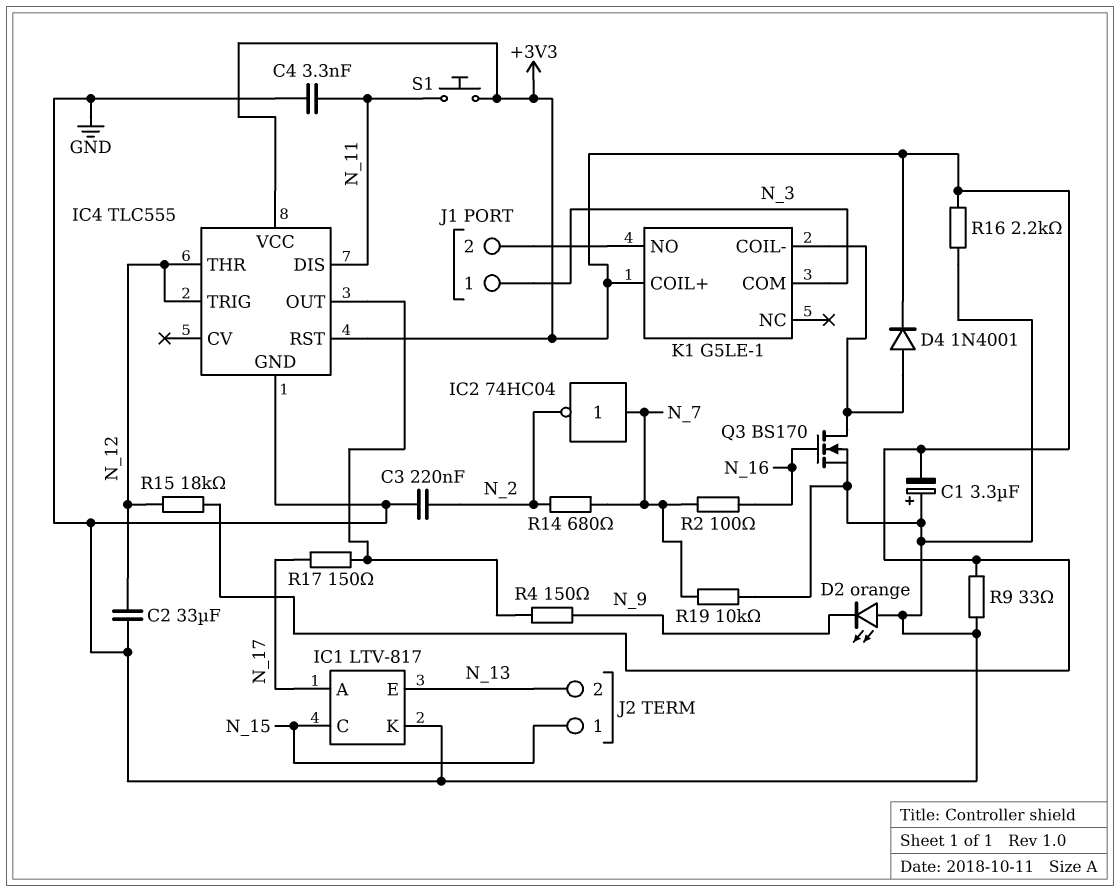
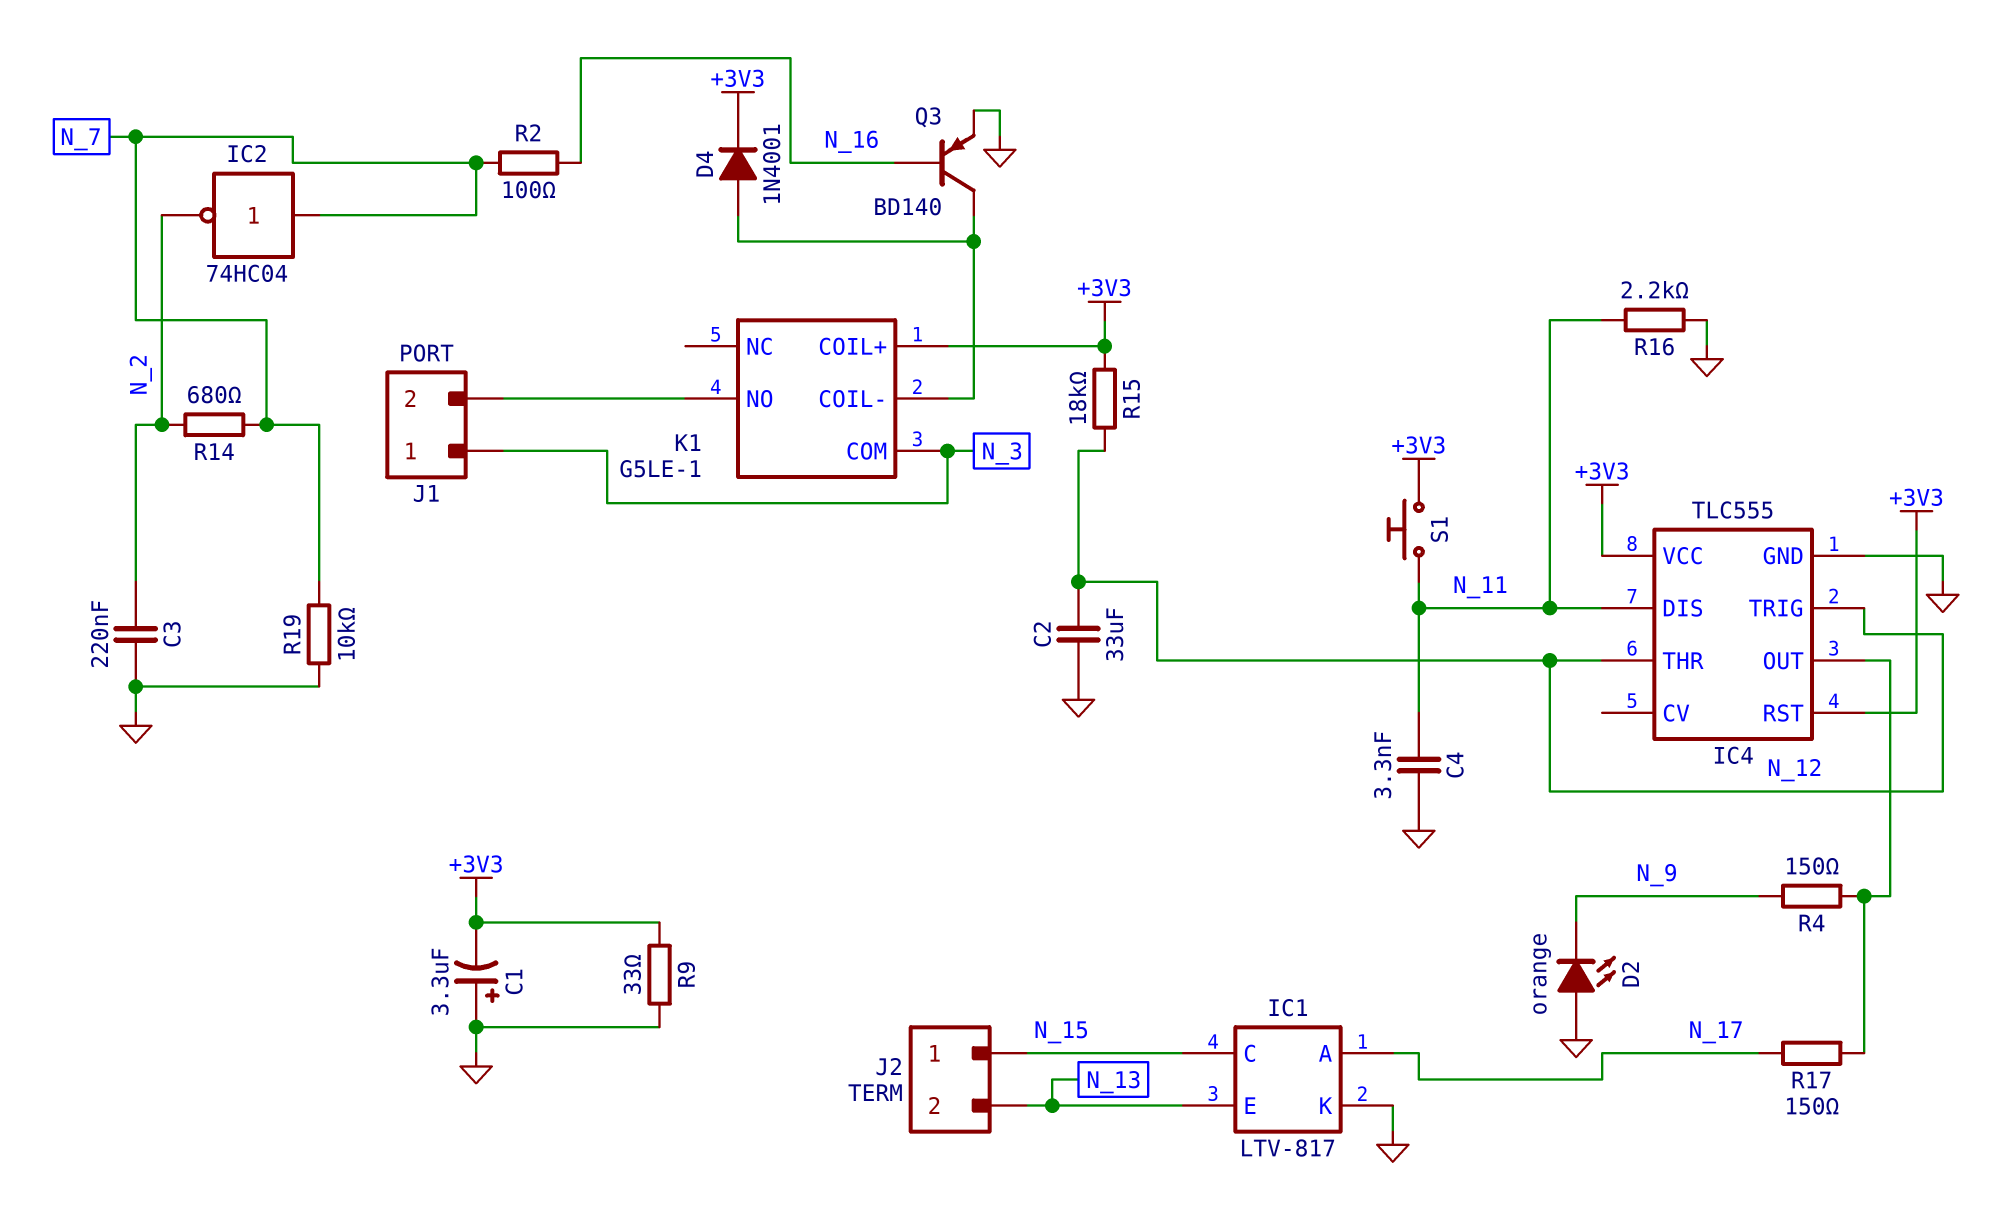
Q3: NMOS BS170 (G N_16, D K1/COIL-, S GND) -> PNP BD140 (B N_16, C K1/COIL-, E GND)
R16: 2.2k (+3V3, GND) -> 2.2k (GND, N_11)

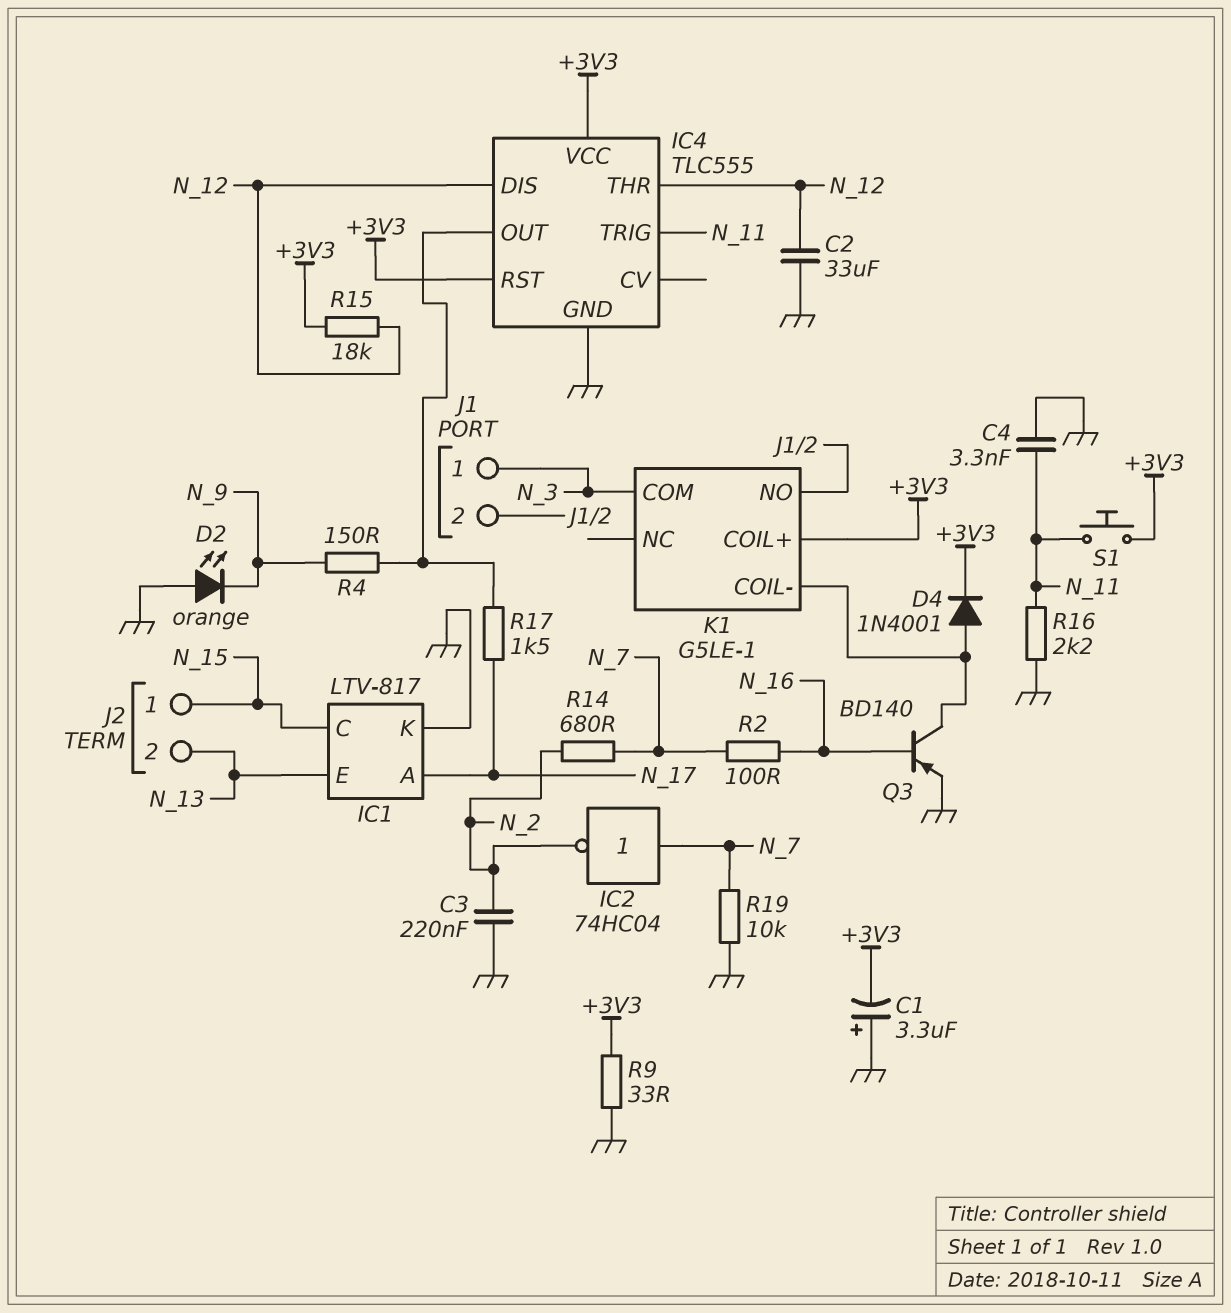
IC4 pin DIS: N_11 -> N_12
IC4 pin TRIG: N_12 -> N_11
R17: 150 (IC4/OUT, N_17) -> 1.5k (IC4/OUT, N_17)

